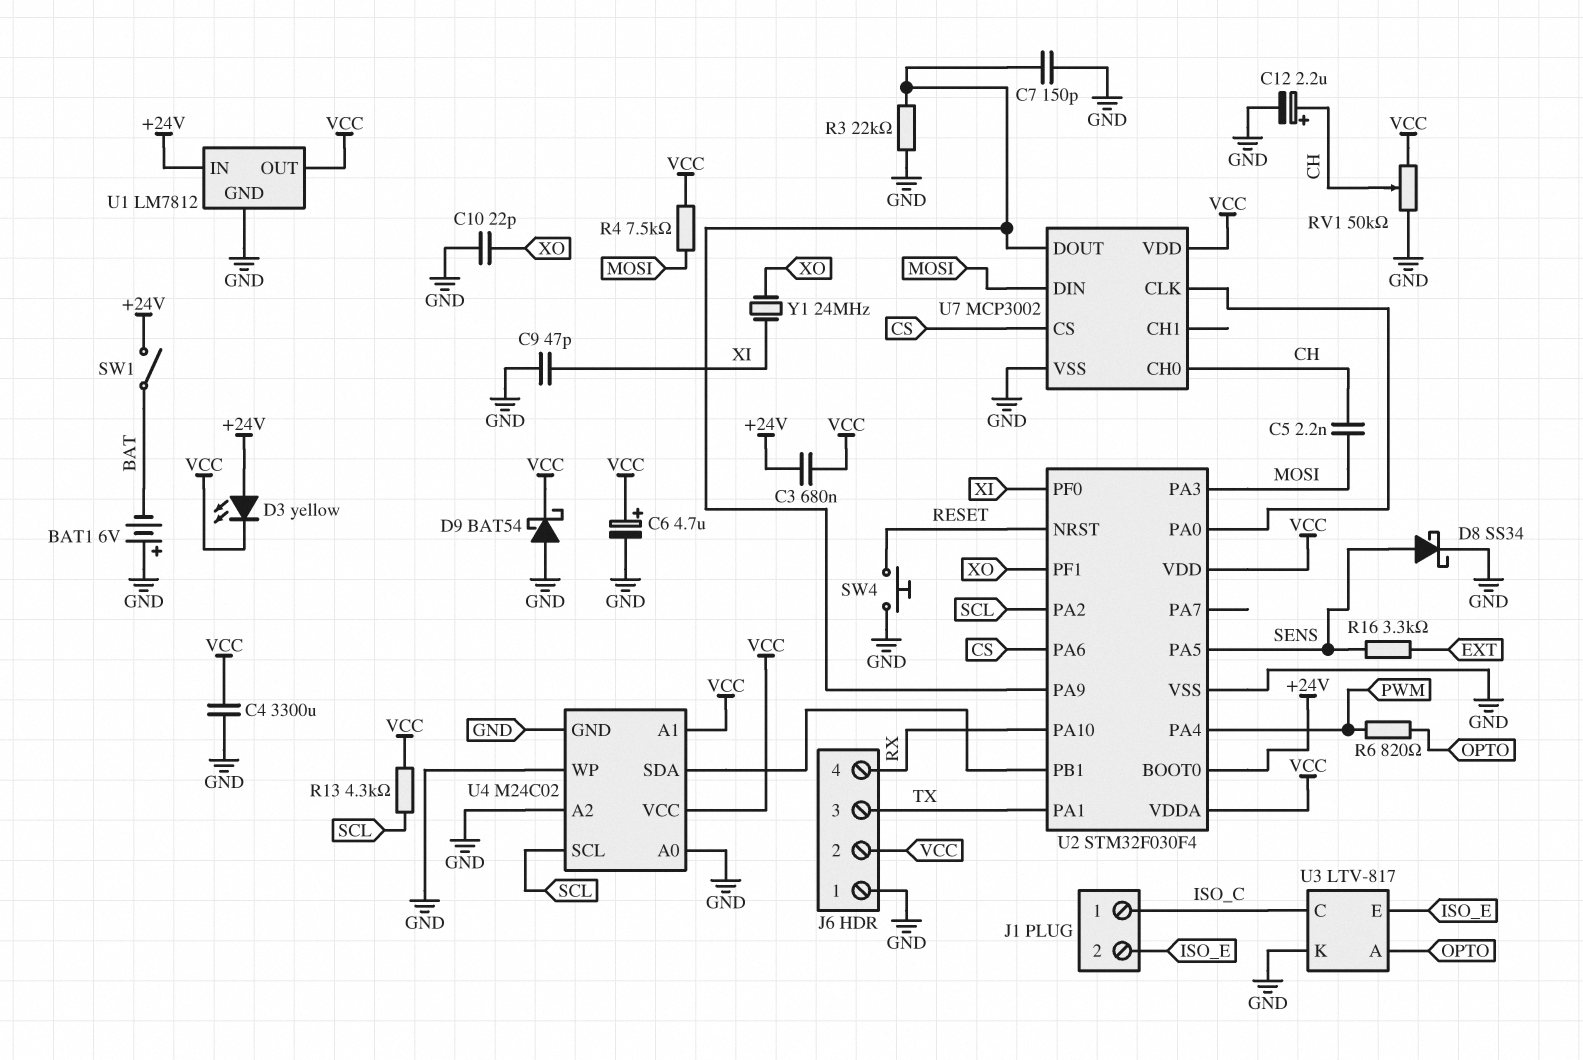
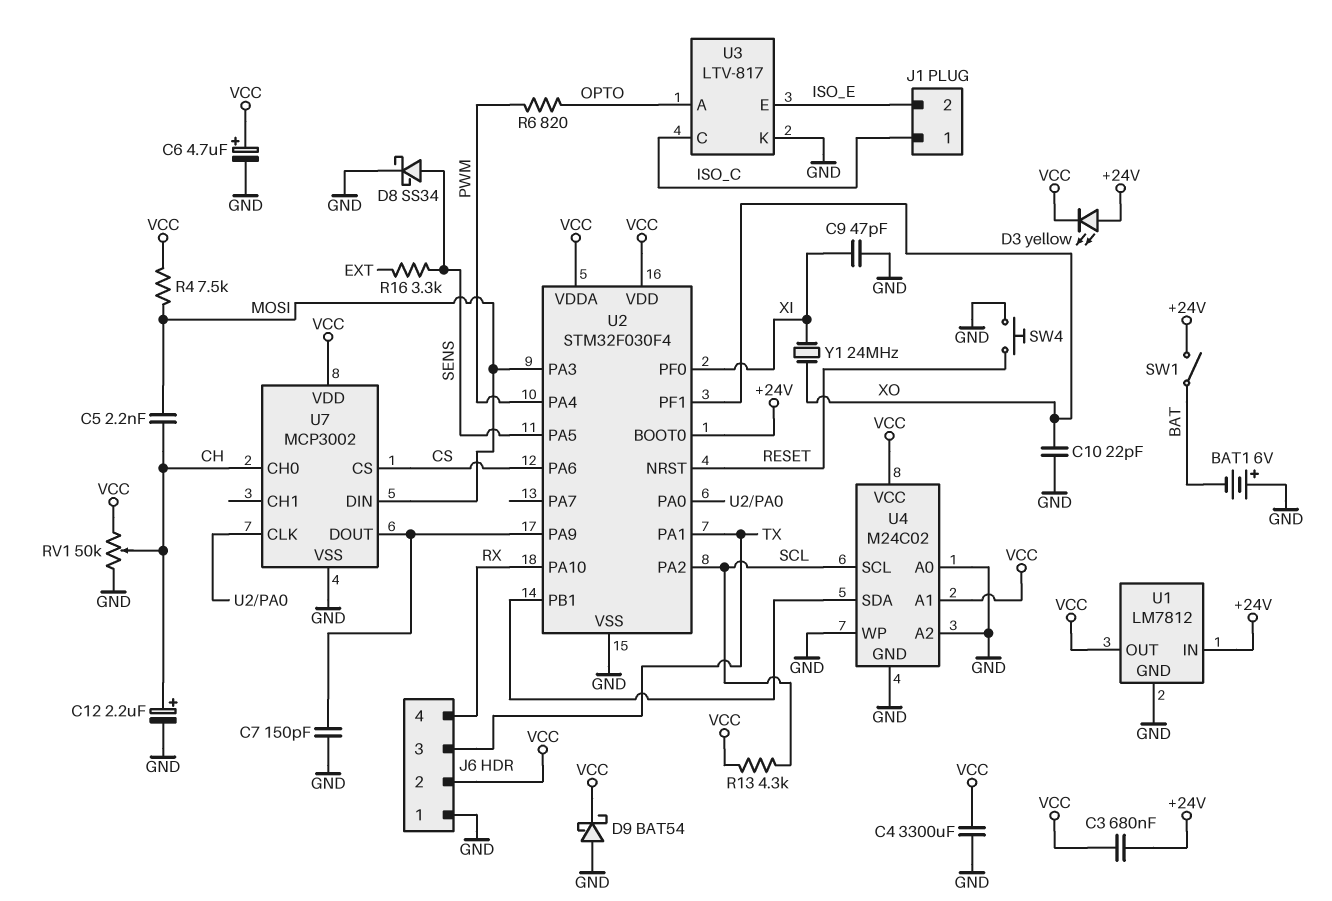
R3: 22k (GND, U2/PA9) -> none

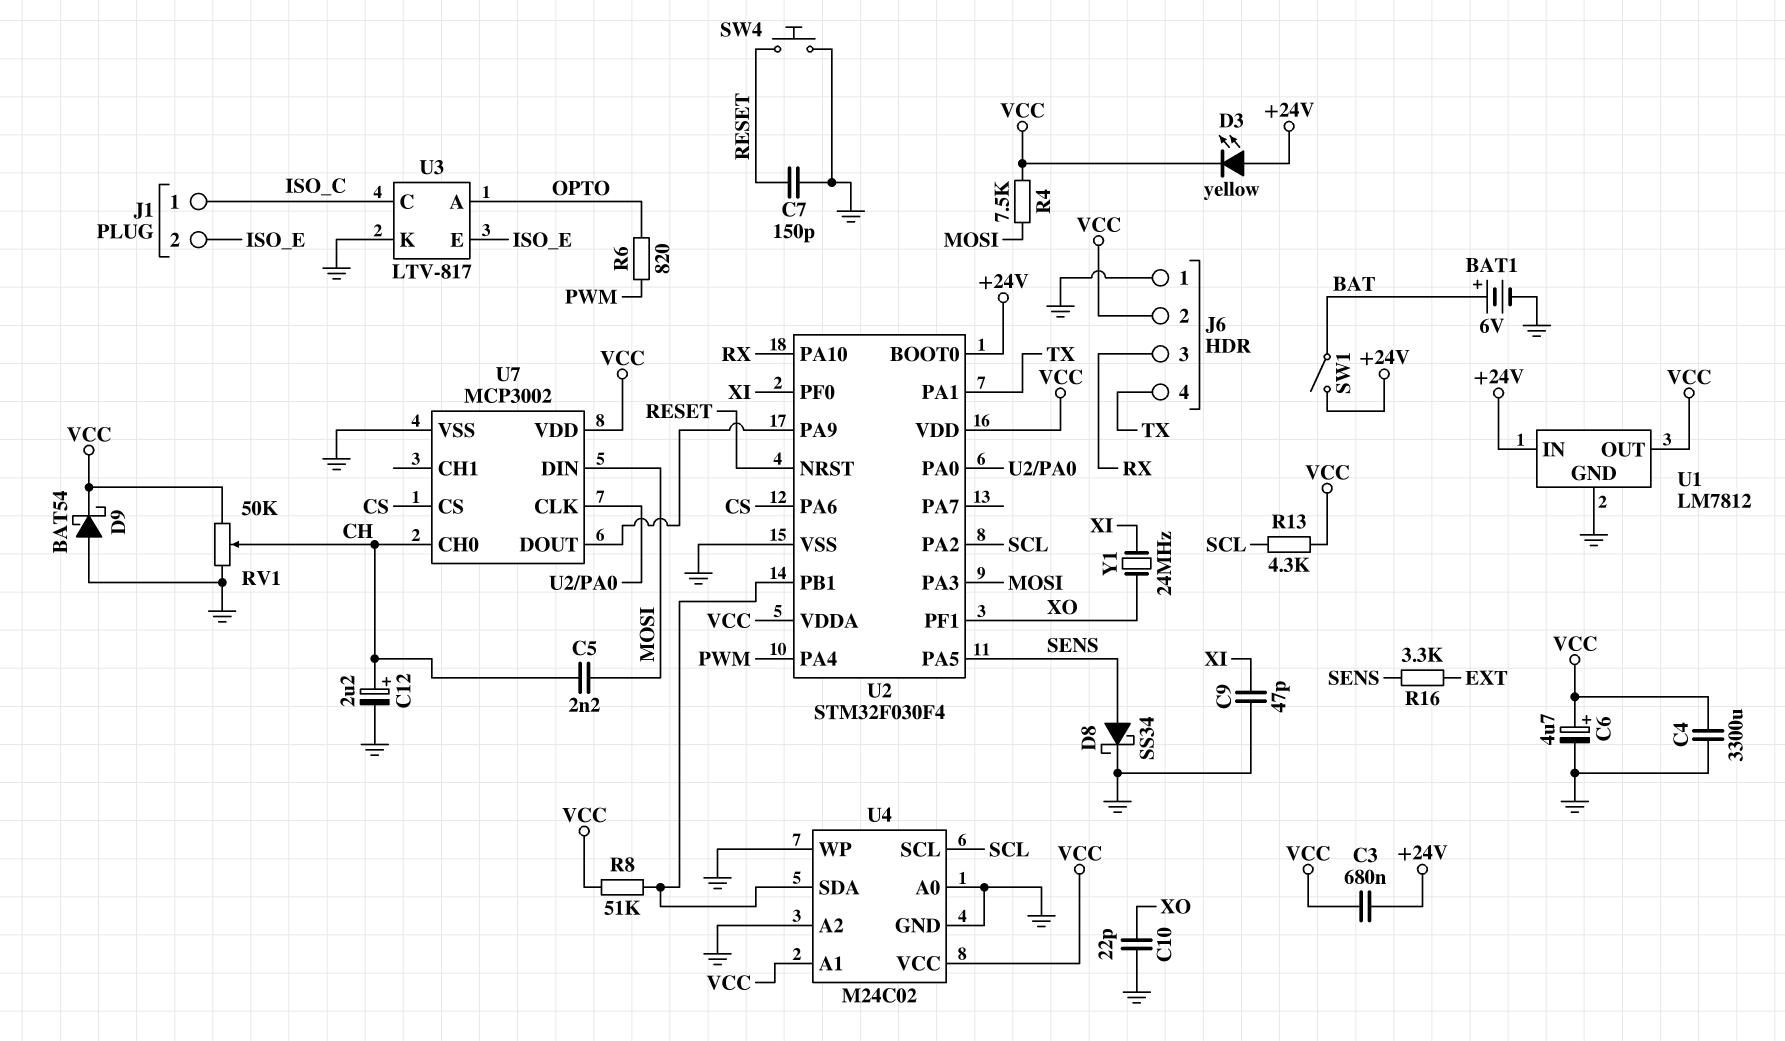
BAT1: 6V (plus GND, minus BAT) -> 6V (plus BAT, minus GND)
C7: 150pF (GND, U2/PA9) -> 150pF (GND, RESET)
J6 pin 3: TX -> RX
J6 pin 4: RX -> TX
R8: none -> 51k (U2/PB1, VCC)

